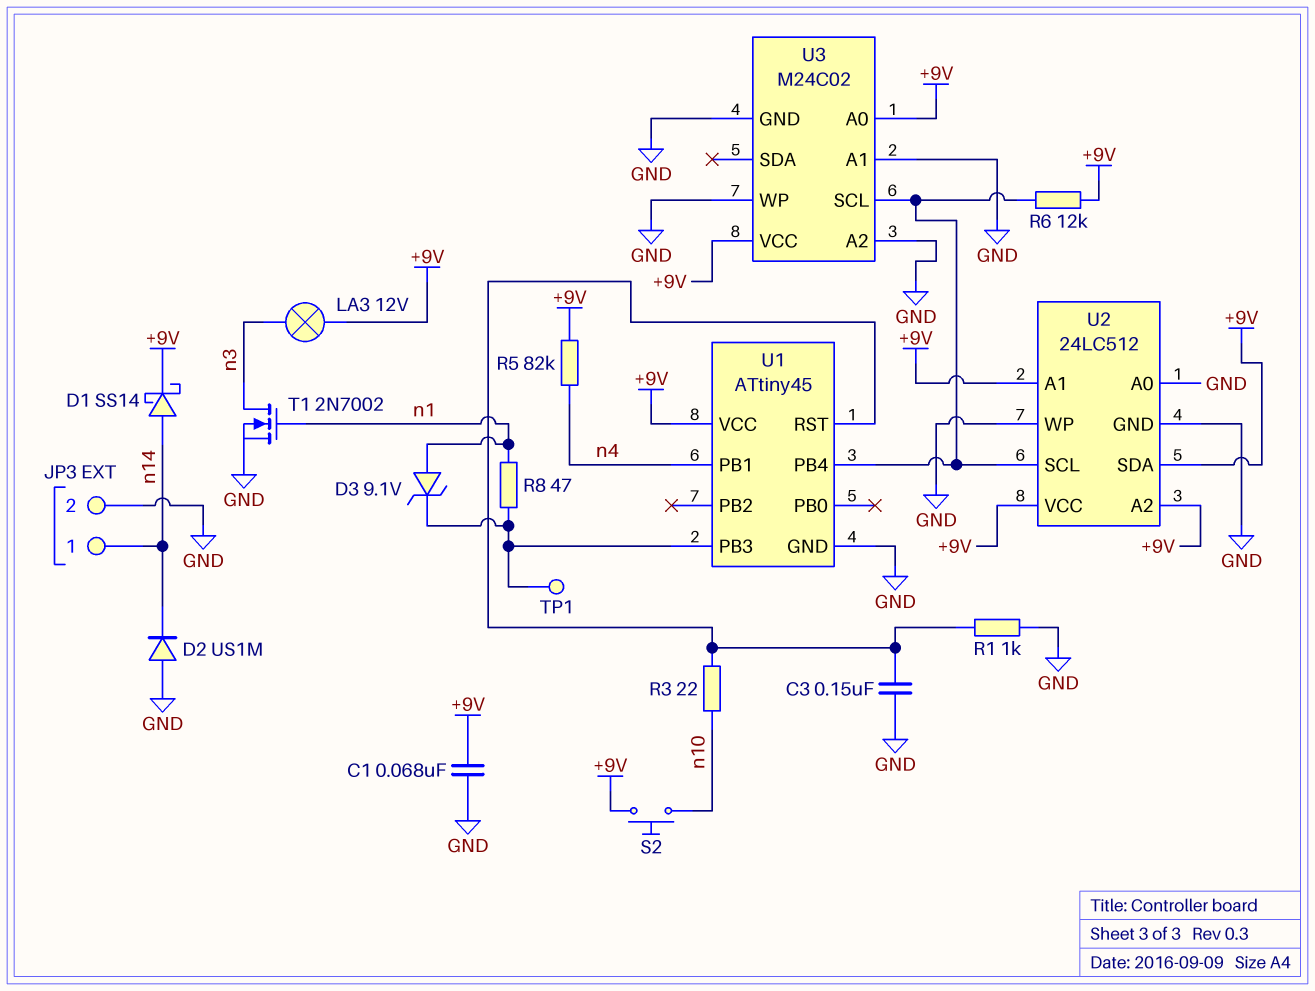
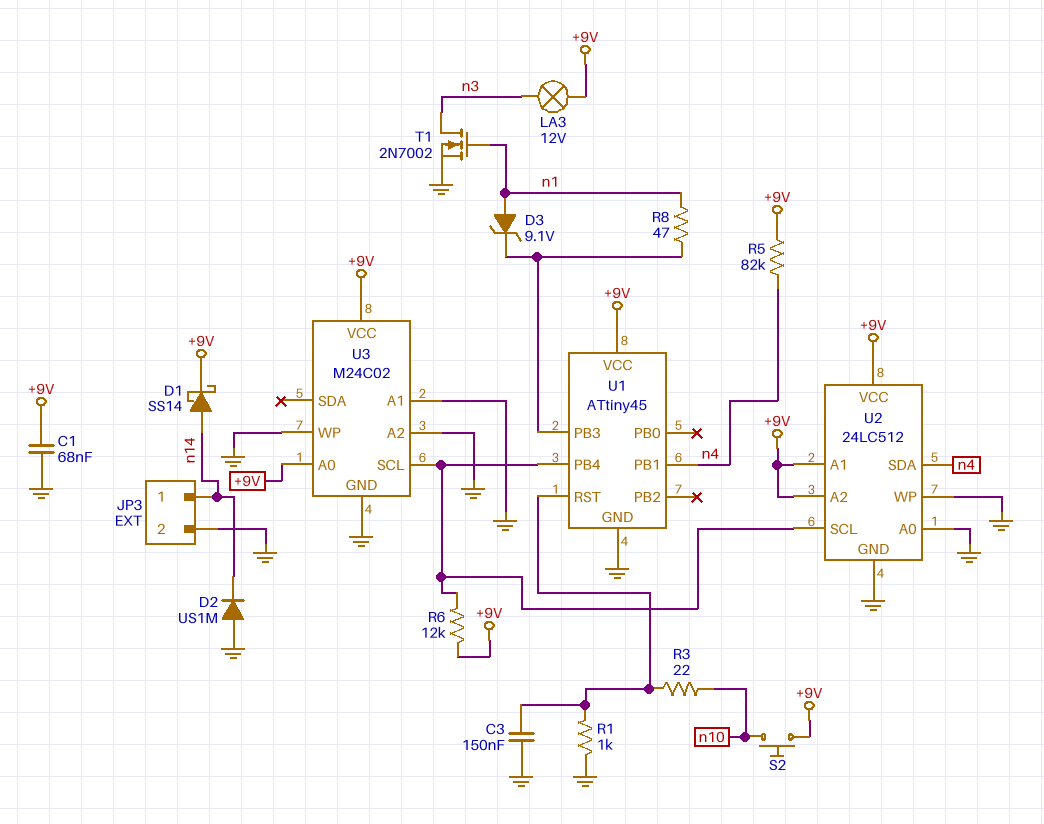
TP1: test point (U1/PB3) -> none
U2 pin SDA: +9V -> n4

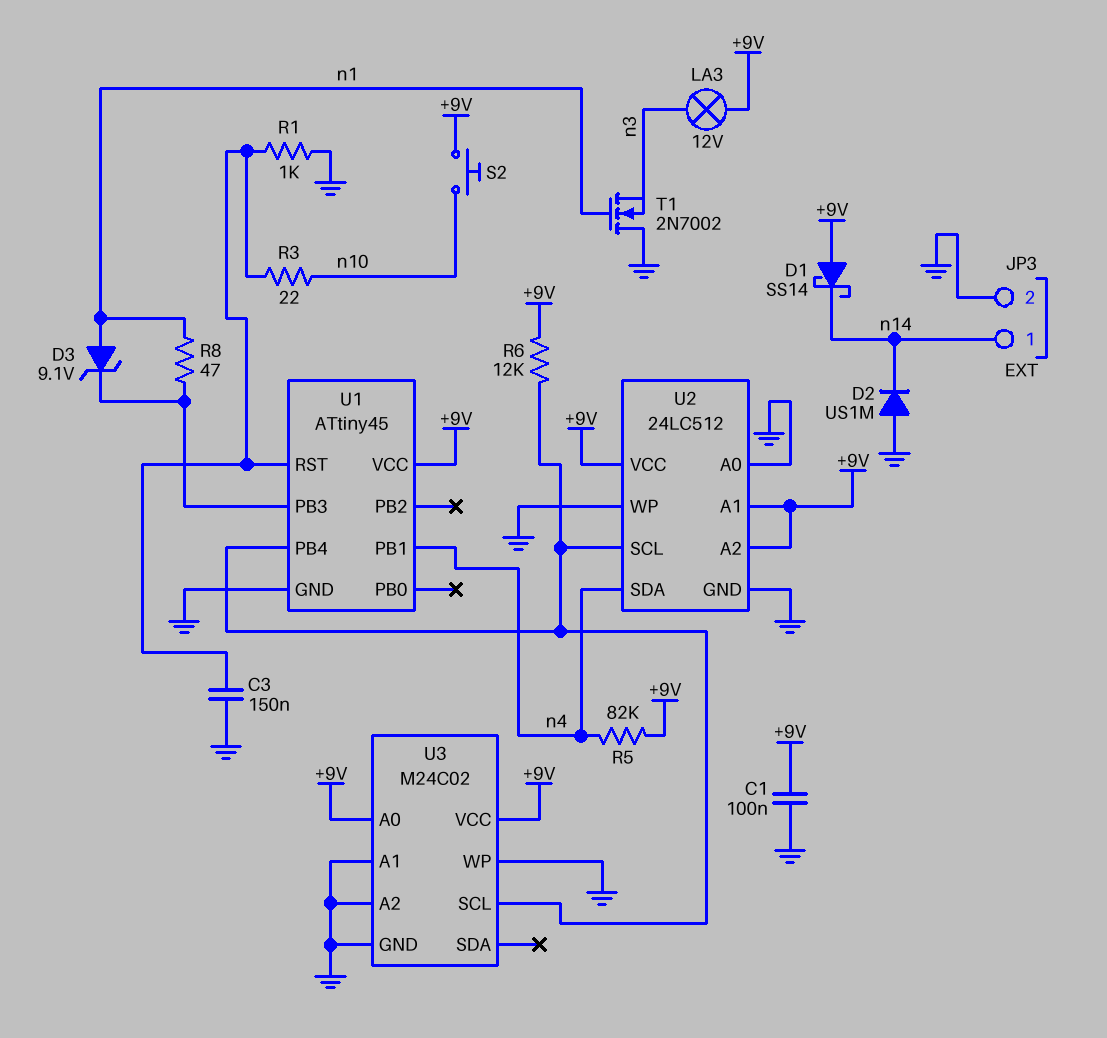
C1: 68nF (+9V, GND) -> 100nF (+9V, GND)
D1: schottky SS14 (A n14, K +9V) -> schottky SS14 (A +9V, K n14)
T1: NMOS 2N7002 (G n1, D n3, S GND) -> NMOS 2N7002 (G n1, D GND, S n3)

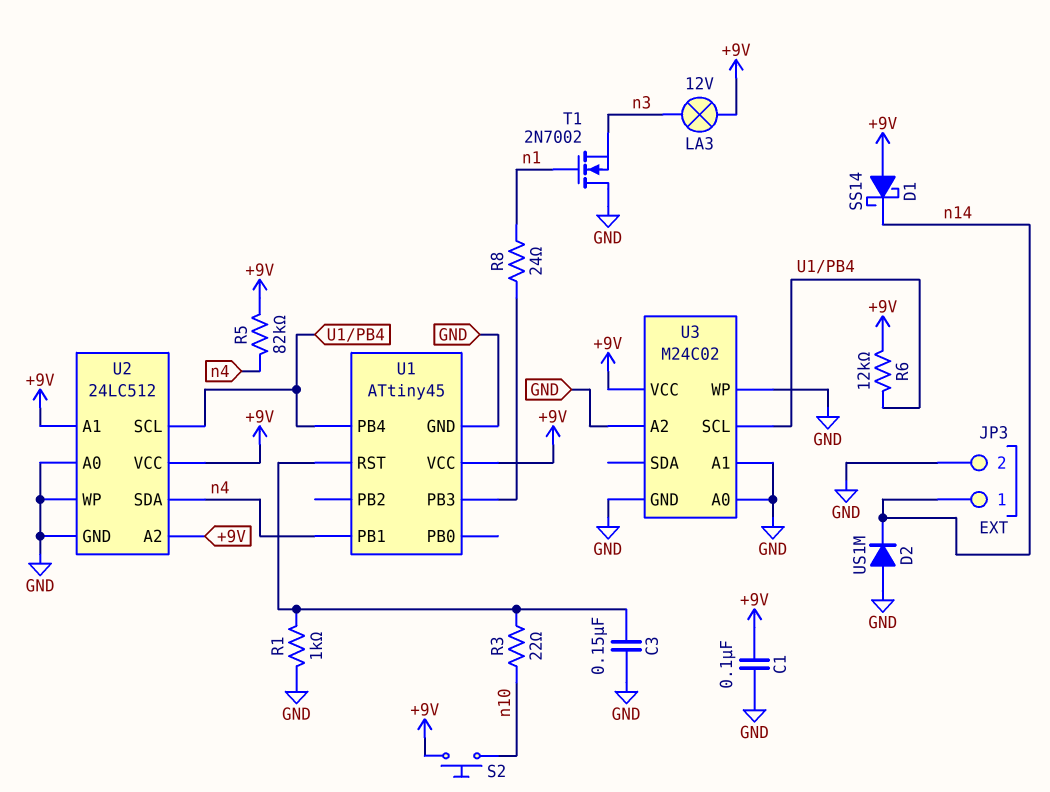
D3: zener 9.1V (A n1, K U1/PB3) -> none
R8: 47 (U1/PB3, n1) -> 24 (U1/PB3, n1)
U3 pin A0: +9V -> GND

